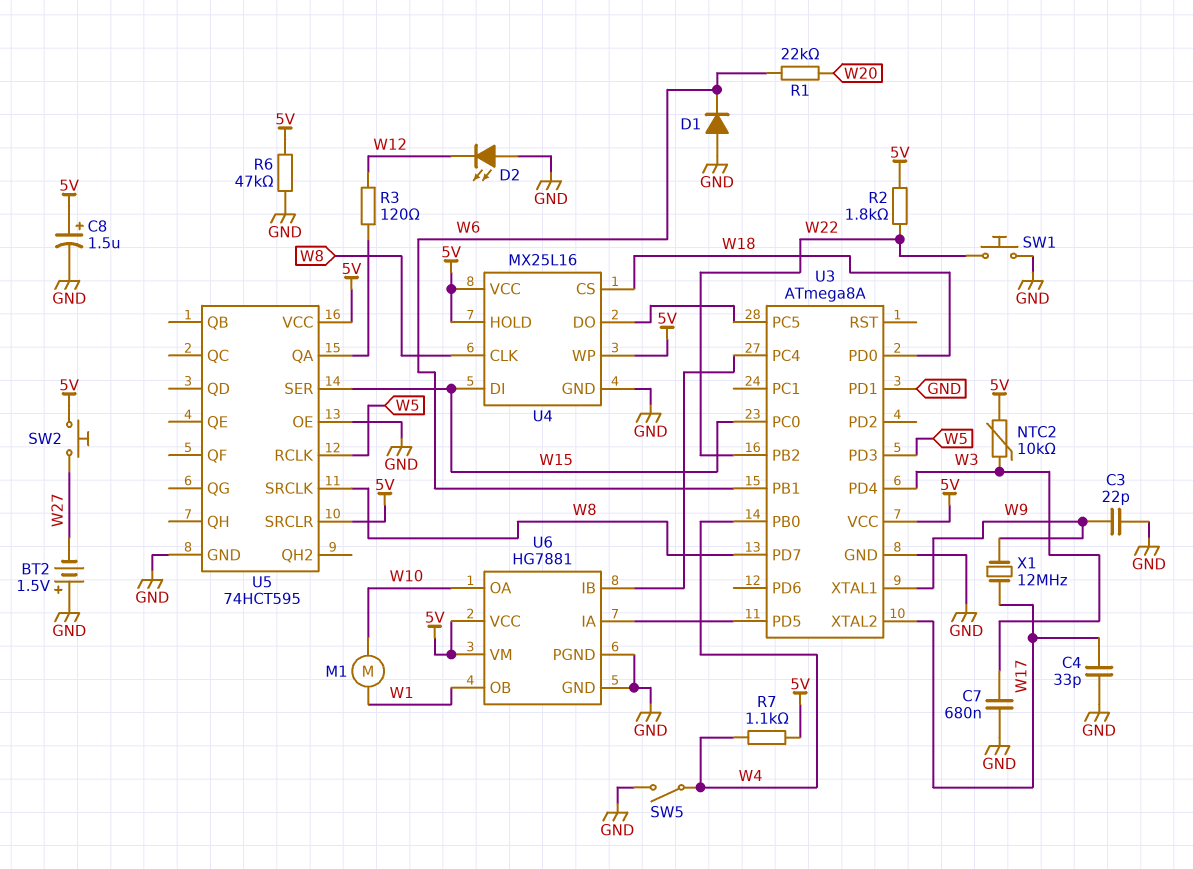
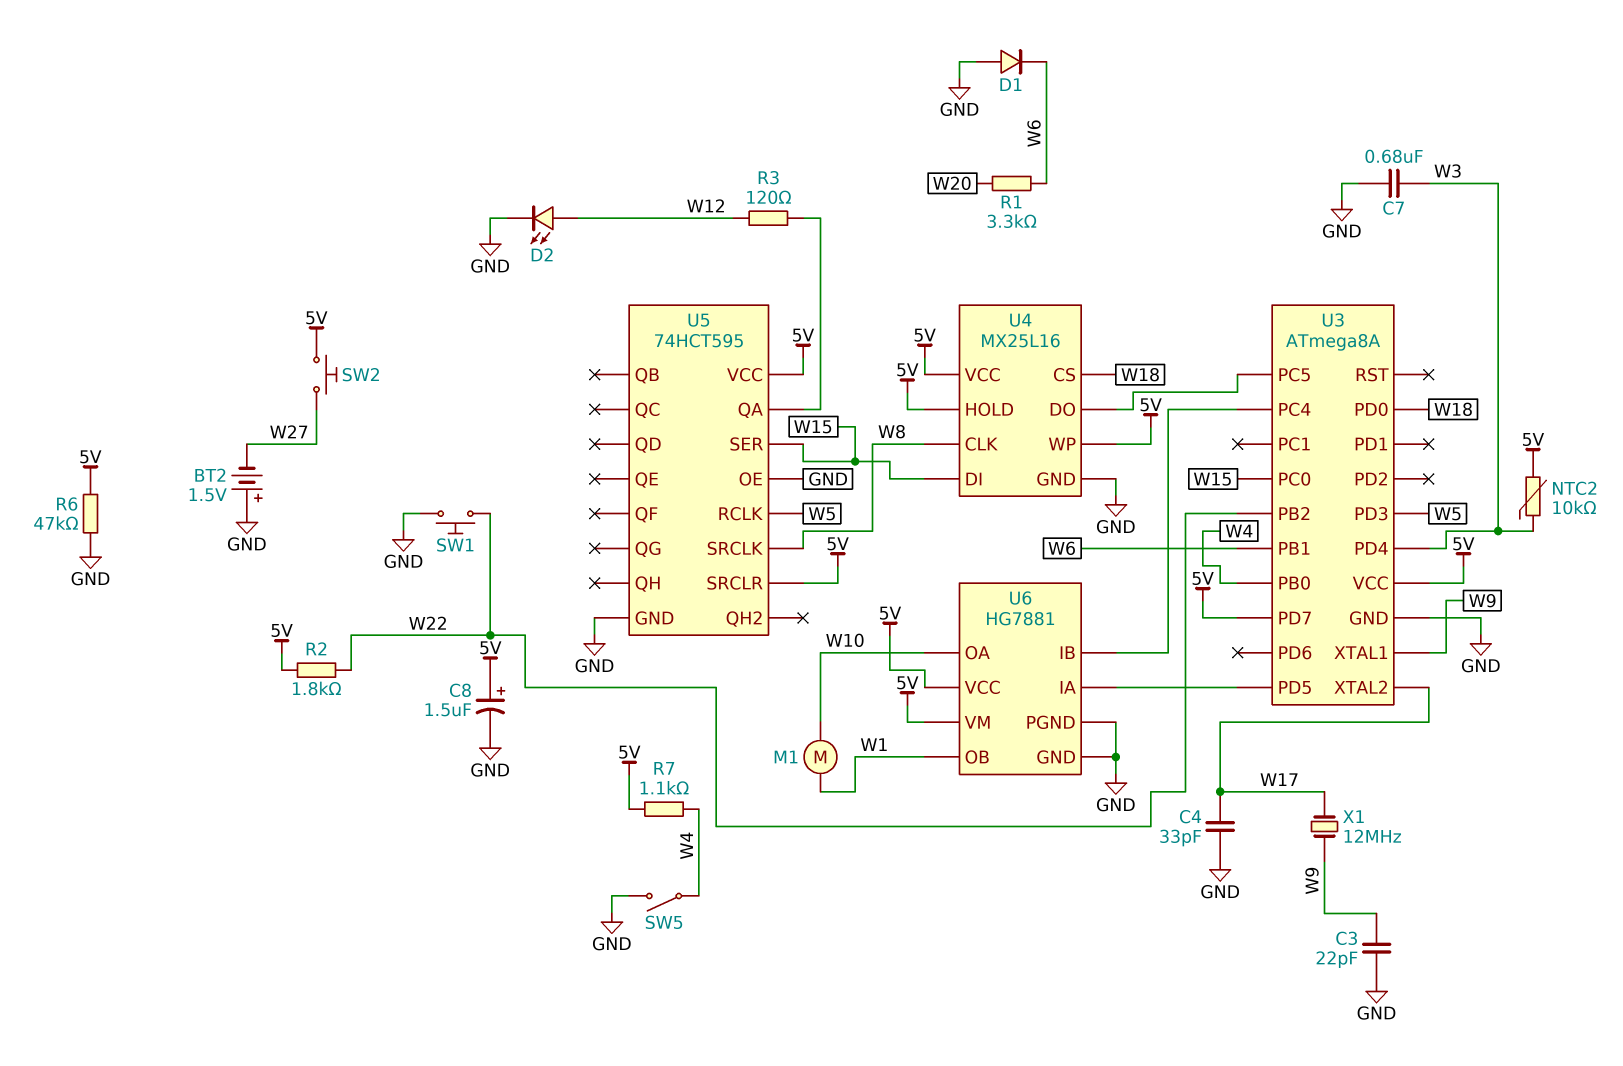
D2: LED (A GND, K W12) -> LED (A W12, K GND)
R1: 22k (W6, W20) -> 3.3k (W6, W20)
U3 pin PD1: GND -> none
U3 pin PD7: W8 -> 5V

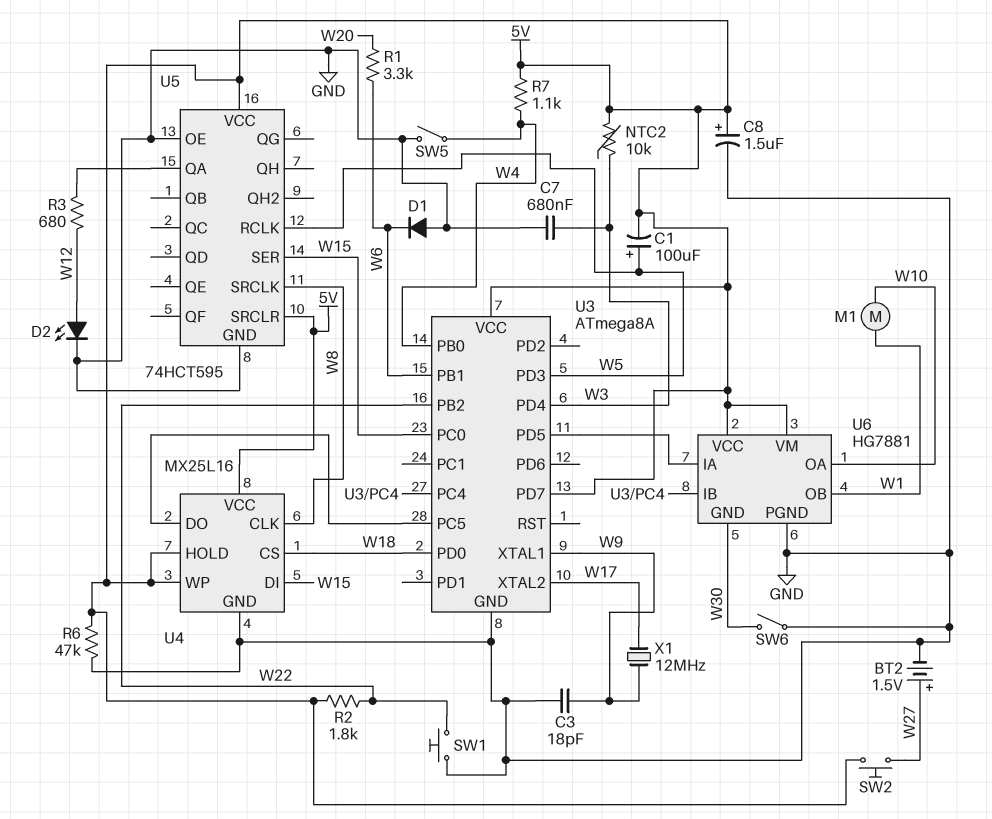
BT2: 1.5V (plus GND, minus W27) -> 1.5V (plus W27, minus GND)
C1: none -> 100uF (plus W5, minus 5V)
C3: 22pF (GND, W9) -> 18pF (GND, W9)
C4: 33pF (GND, W17) -> none
R3: 120 (U5/QA, W12) -> 680 (U5/QA, W12)
SW6: none -> switch (GND, W30)
U6 pin GND: GND -> W30

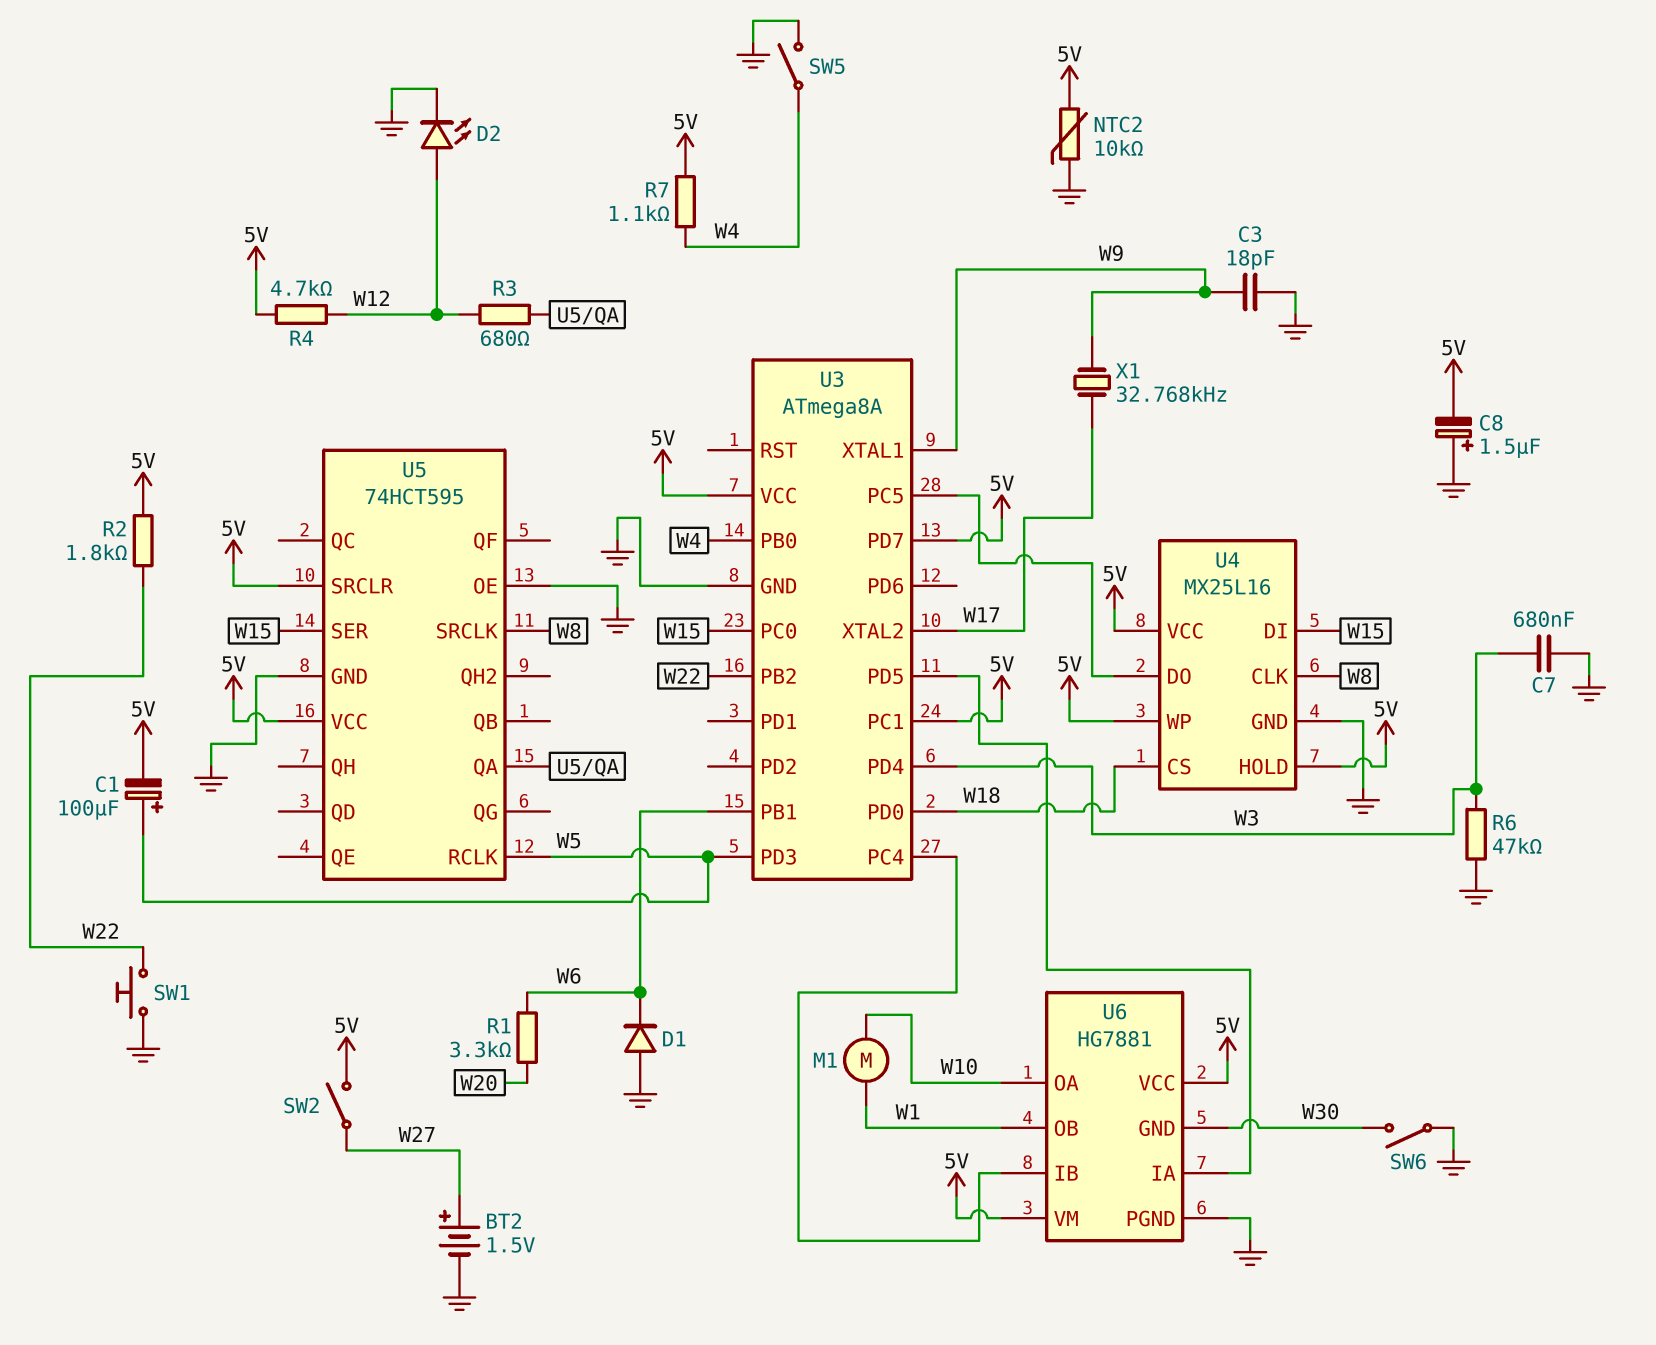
C8: 1.5uF (plus 5V, minus GND) -> 1.5uF (plus GND, minus 5V)
NTC2: 10k (5V, W3) -> 10k (5V, GND)
R4: none -> 4.7k (5V, W12)
R6: 47k (5V, GND) -> 47k (GND, W3)
SW2: button (5V, W27) -> switch (5V, W27)
U3 pin PC1: none -> 5V
X1: 12MHz (W9, W17) -> 32.768kHz (W9, W17)

